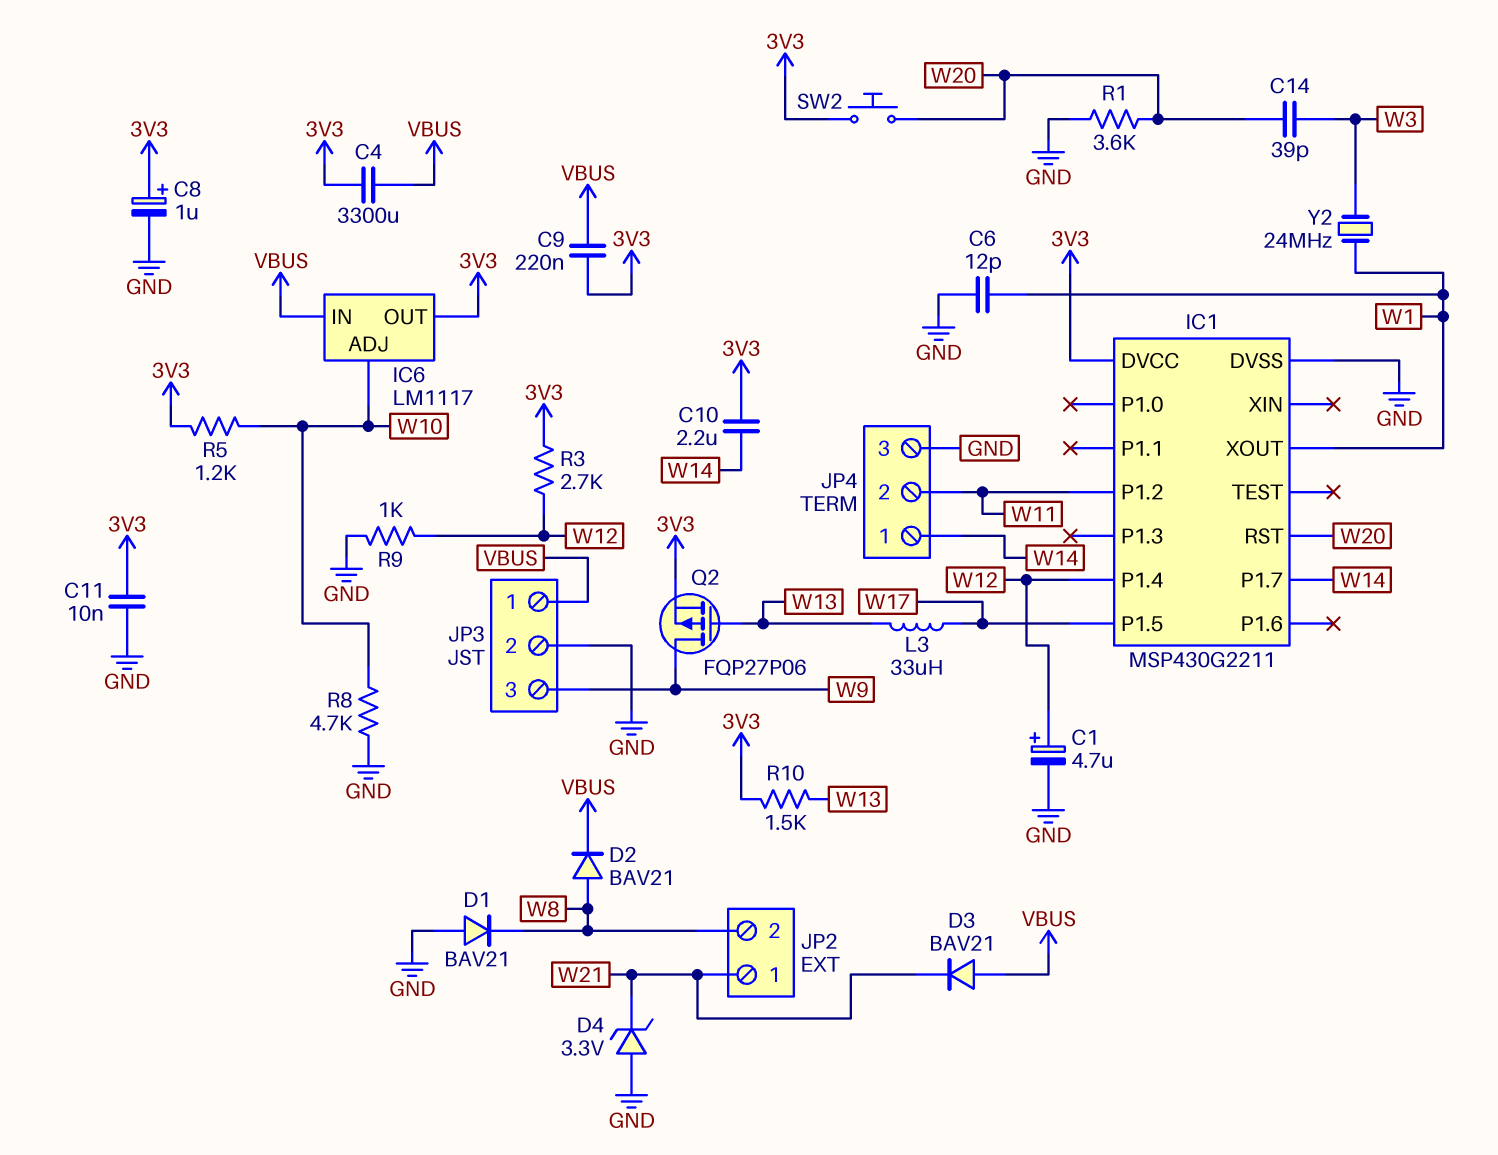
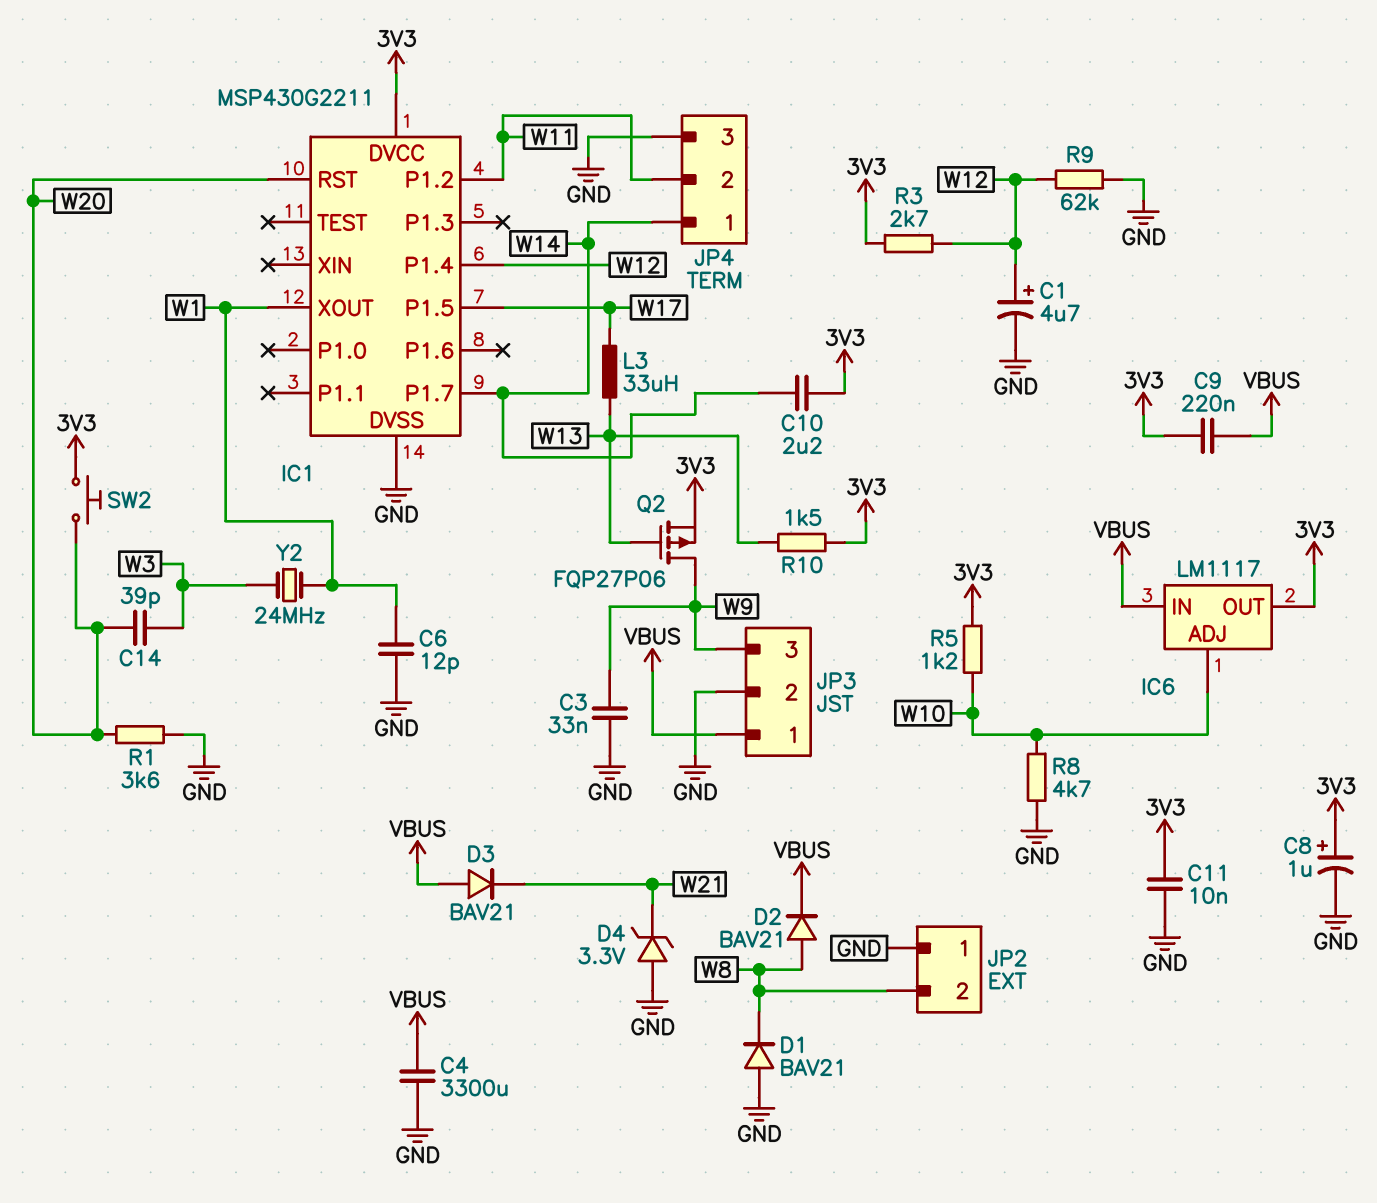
C3: none -> 33nF (GND, W9)
C4: 3300uF (3V3, VBUS) -> 3300uF (GND, VBUS)
JP2 pin 1: W21 -> GND
R9: 1k (GND, W12) -> 62k (GND, W12)

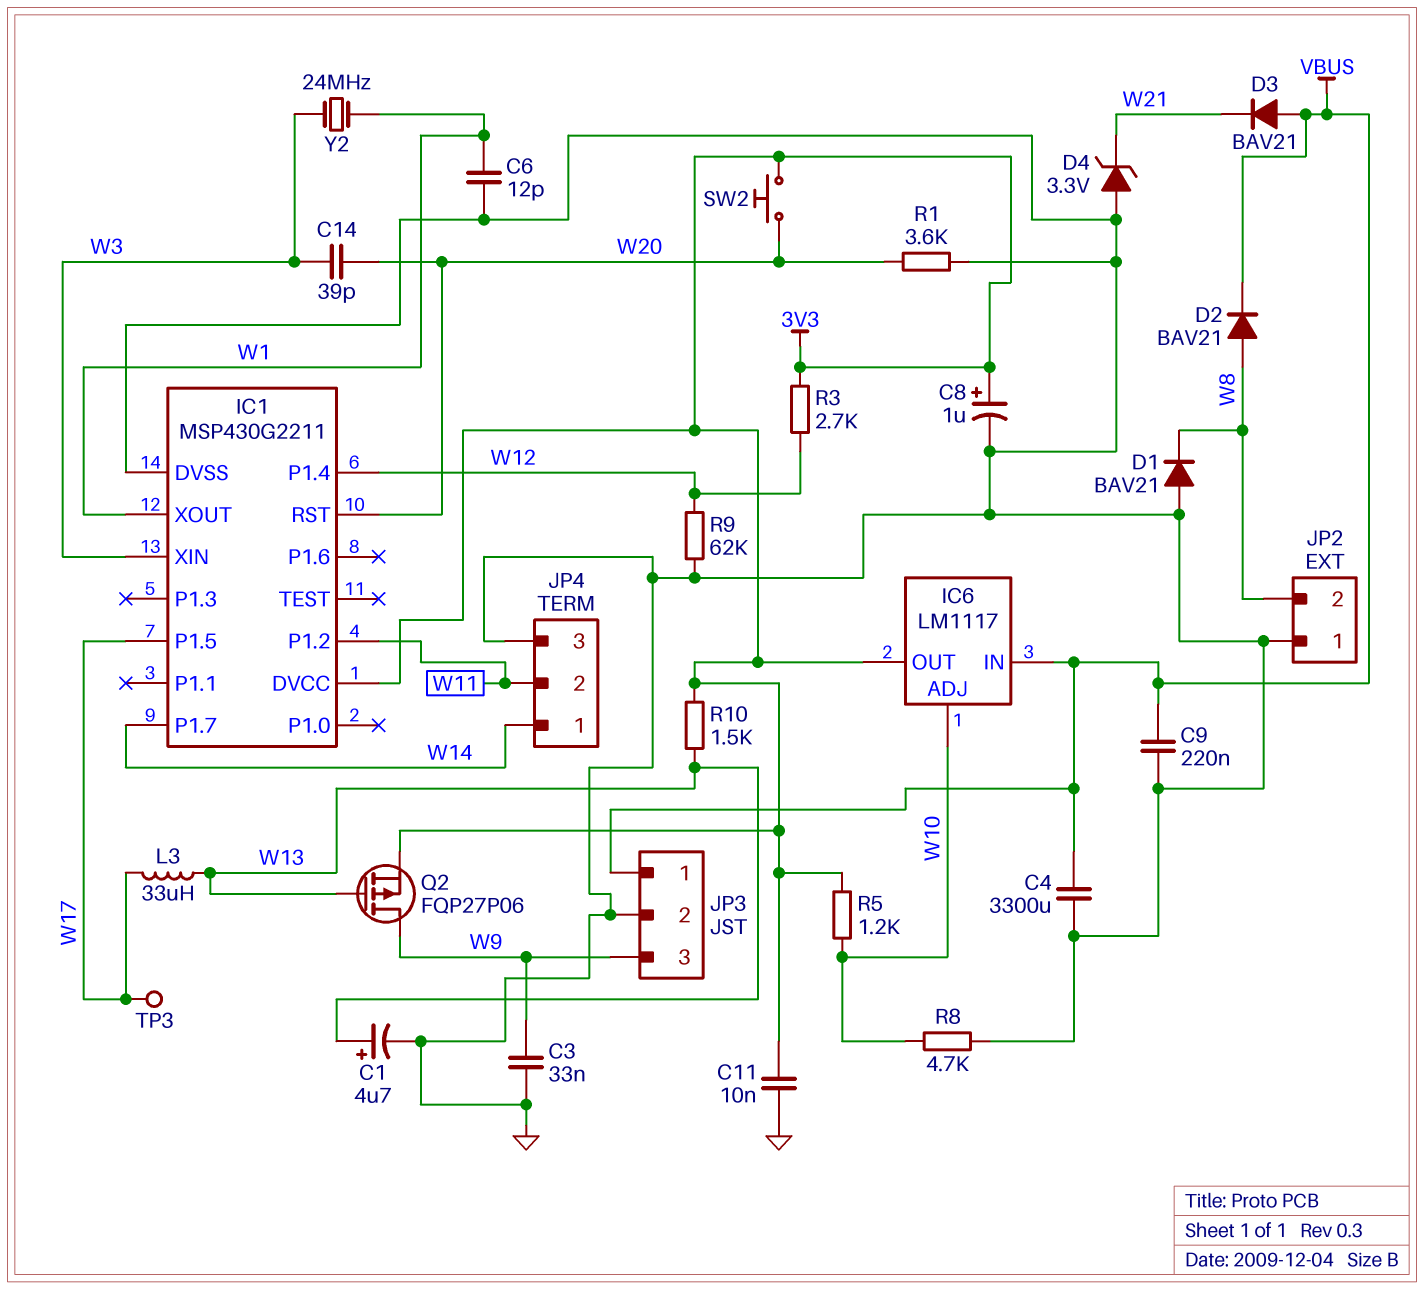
C1: 4.7uF (plus W12, minus GND) -> 4.7uF (plus W13, minus GND)
C9: 220nF (3V3, VBUS) -> 220nF (GND, VBUS)
C10: 2.2uF (3V3, W14) -> none
IC1 pin XIN: none -> W3
TP3: none -> test point (W17)

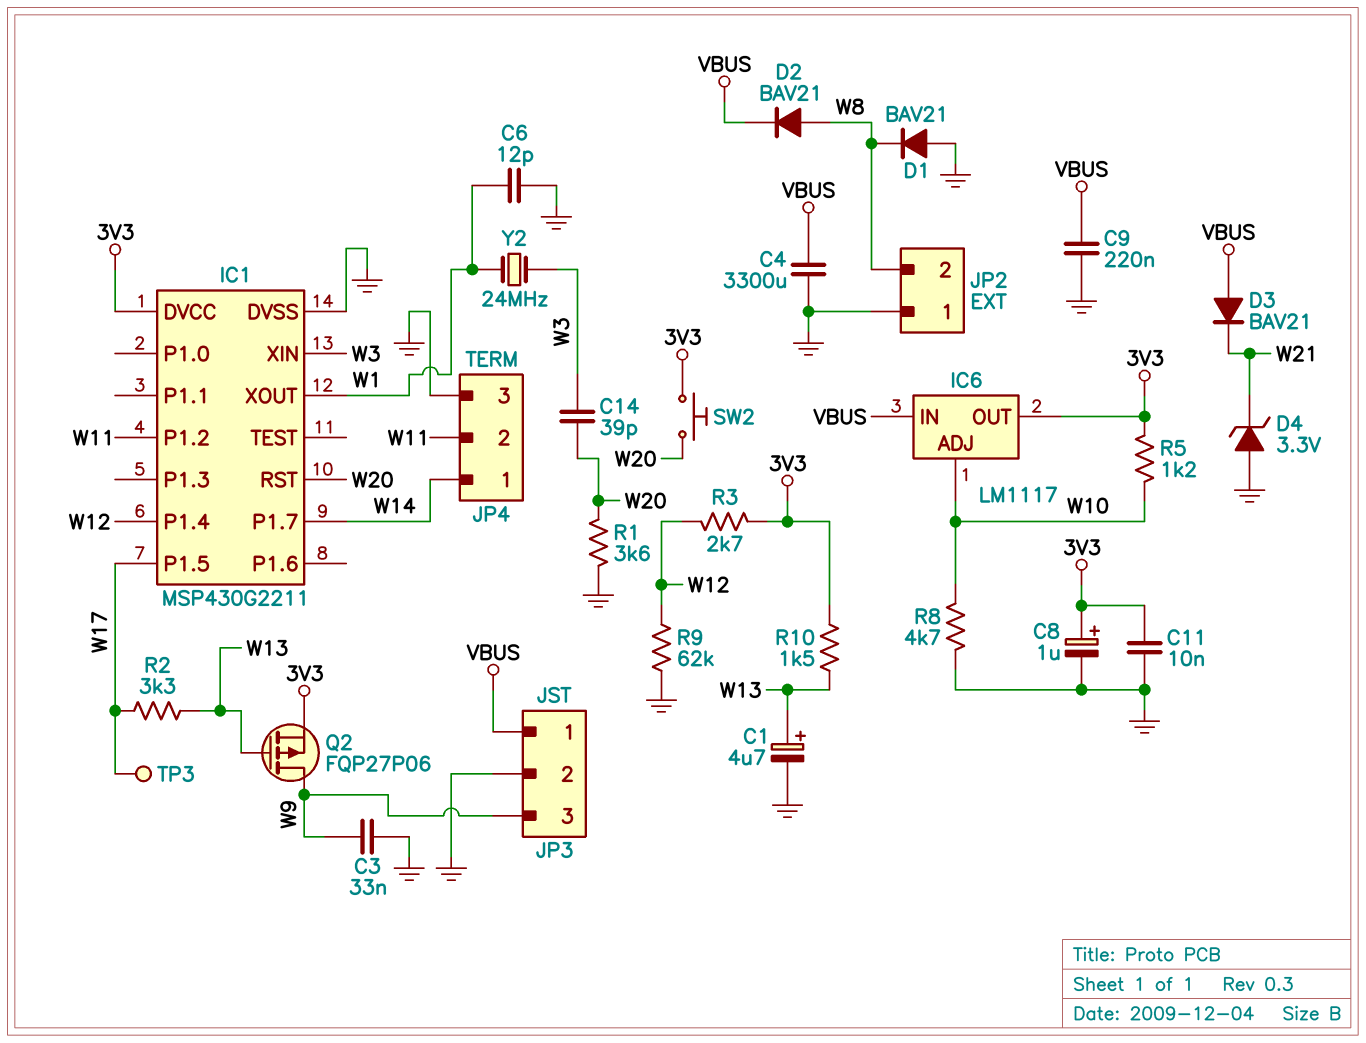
L3: 33uH (W13, W17) -> none
R2: none -> 3.3k (W13, W17)

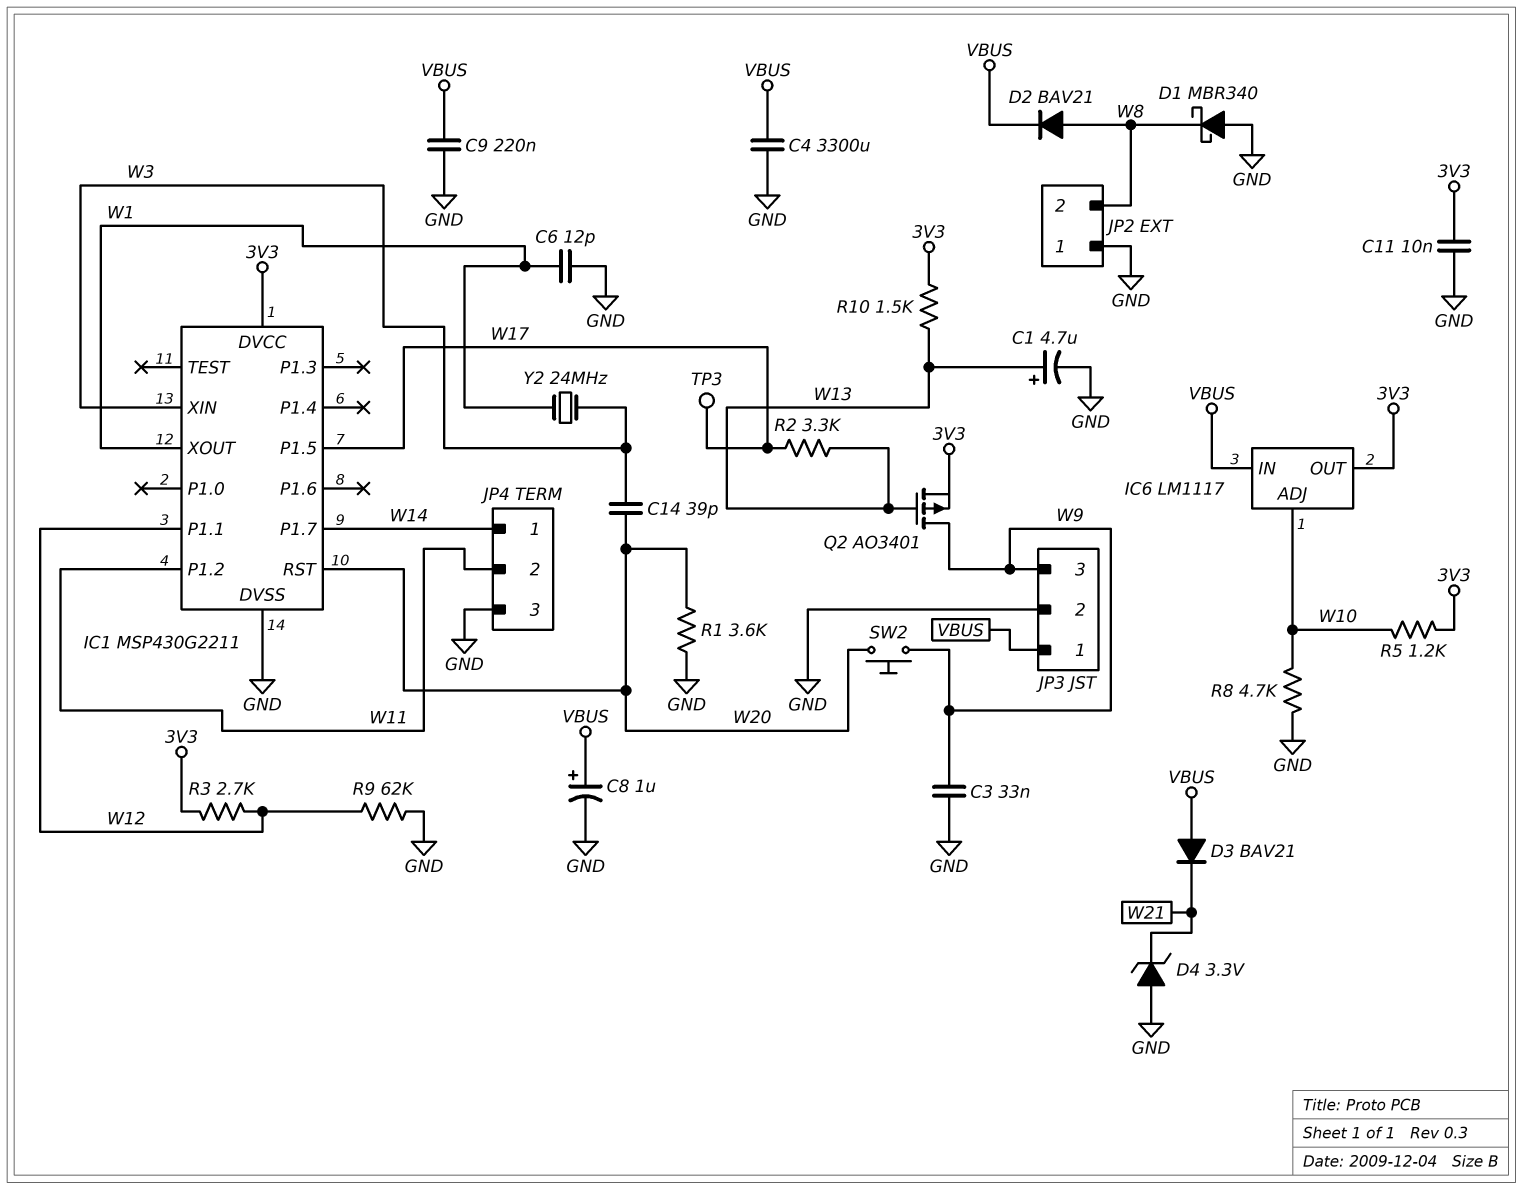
C8: 1uF (plus 3V3, minus GND) -> 1uF (plus VBUS, minus GND)
D1: diode BAV21 (A GND, K W8) -> schottky MBR340 (A GND, K W8)
IC1 pin P1.1: none -> W12
IC1 pin P1.4: W12 -> none
Q2: PMOS FQP27P06 (G W13, D W9, S 3V3) -> PMOS AO3401 (G W13, D W9, S 3V3)
SW2: button (3V3, W20) -> button (W9, W20)

